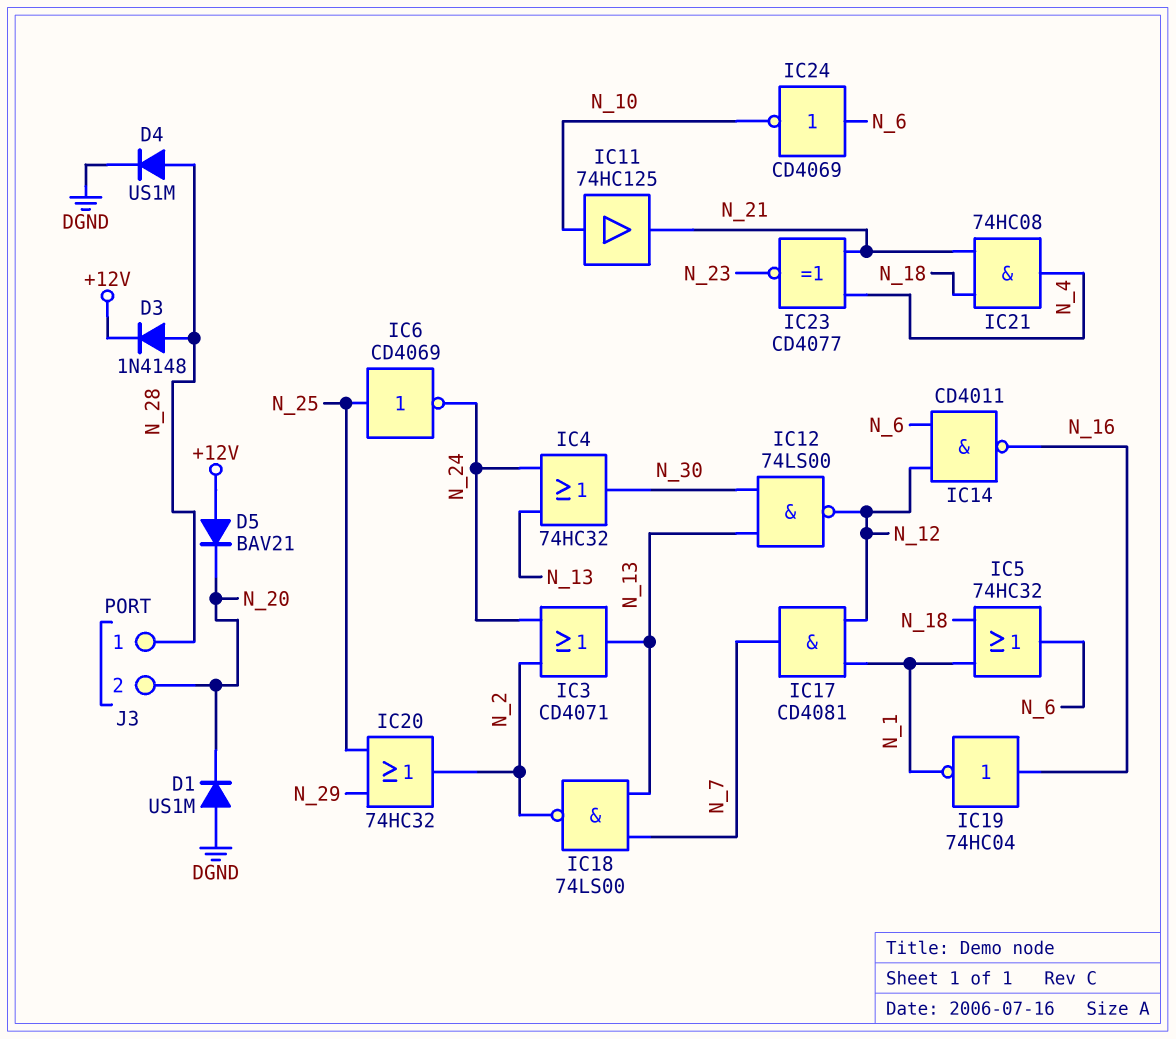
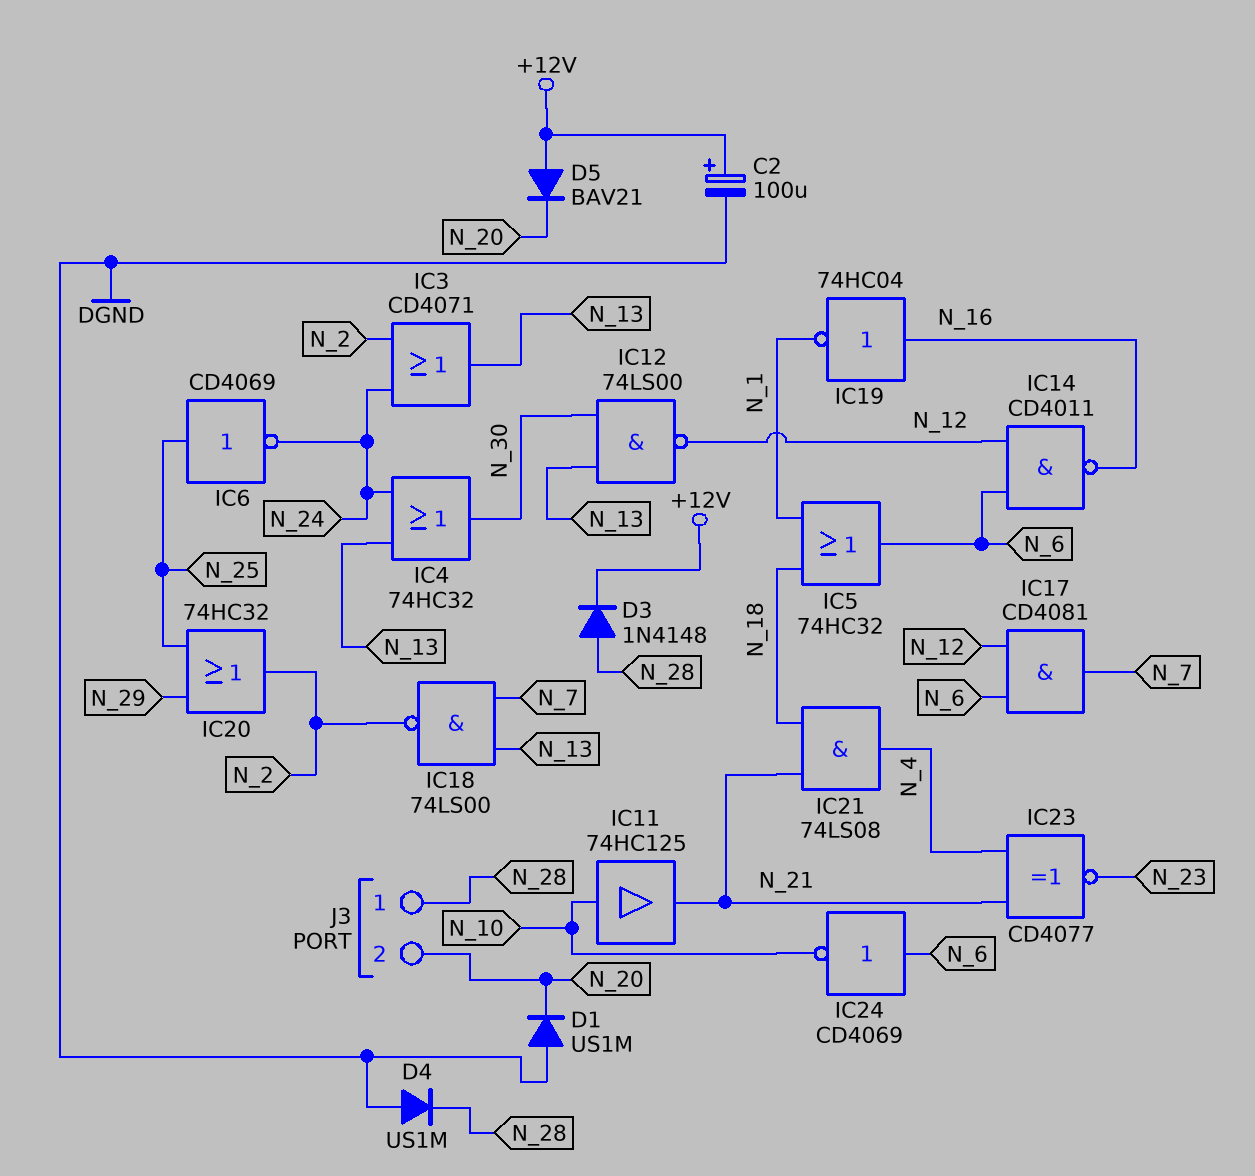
C2: none -> 100uF (plus +12V, minus DGND)
D4: diode US1M (A N_28, K DGND) -> diode US1M (A DGND, K N_28)
IC17: AND CD4081 (in N_1, in N_12, out N_7) -> AND CD4081 (in N_6, in N_12, out N_7)
IC21: AND 74HC08 (in N_18, in N_21, out N_4) -> AND 74LS08 (in N_18, in N_21, out N_4)

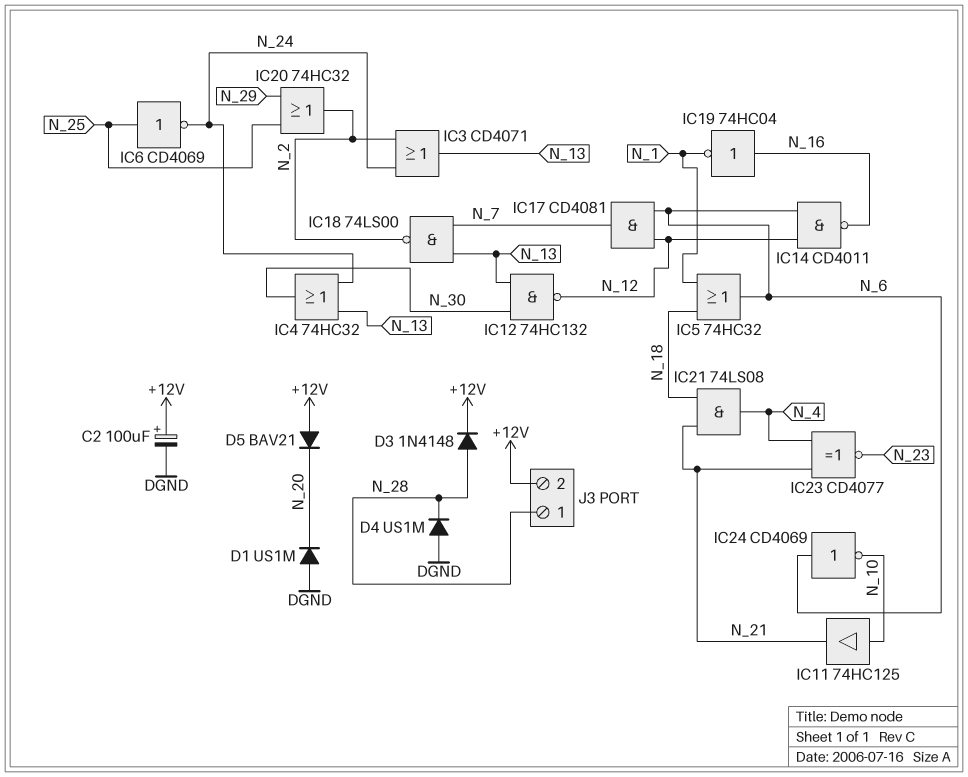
IC12: NAND 74LS00 (in N_13, in N_30, out N_12) -> NAND 74HC132 (in N_13, in N_30, out N_12)
J3 pin 2: N_20 -> +12V

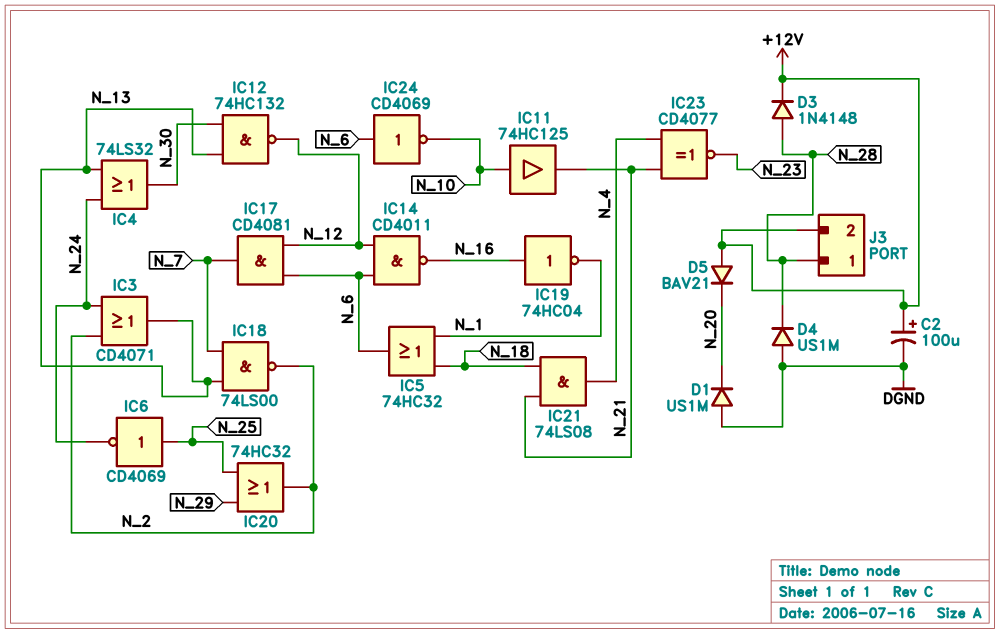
IC4: OR 74HC32 (in N_13, in N_24, out N_30) -> OR 74LS32 (in N_13, in N_24, out N_30)

